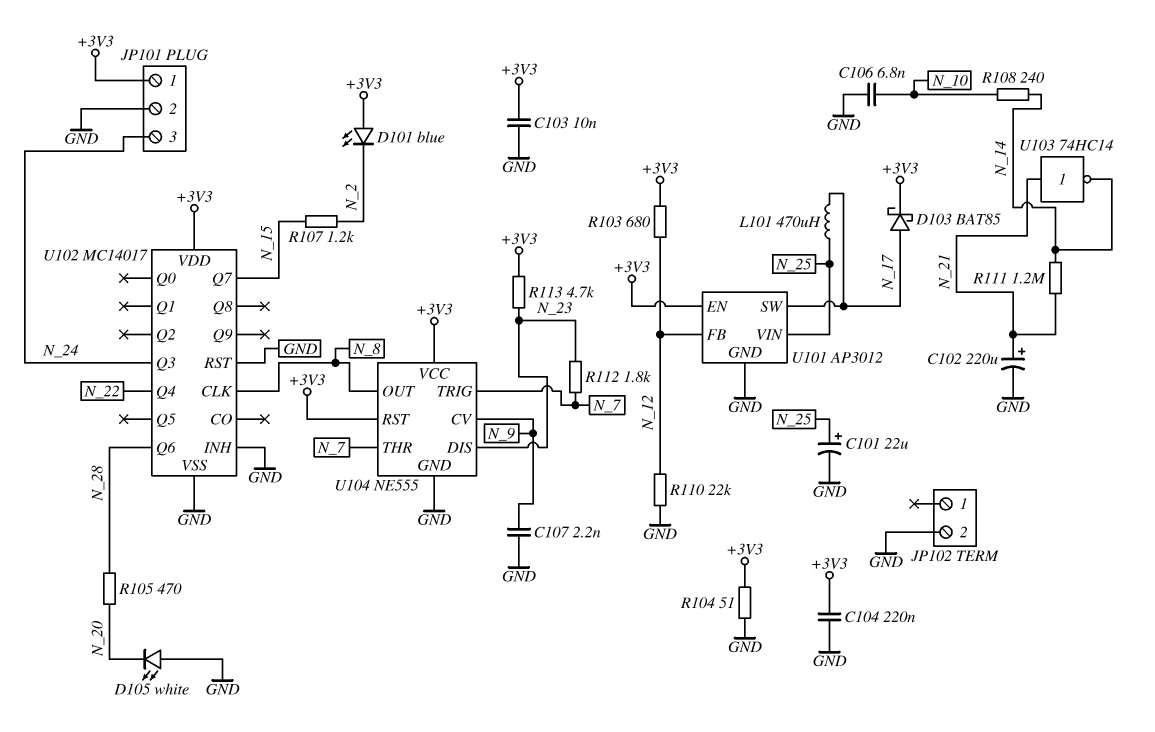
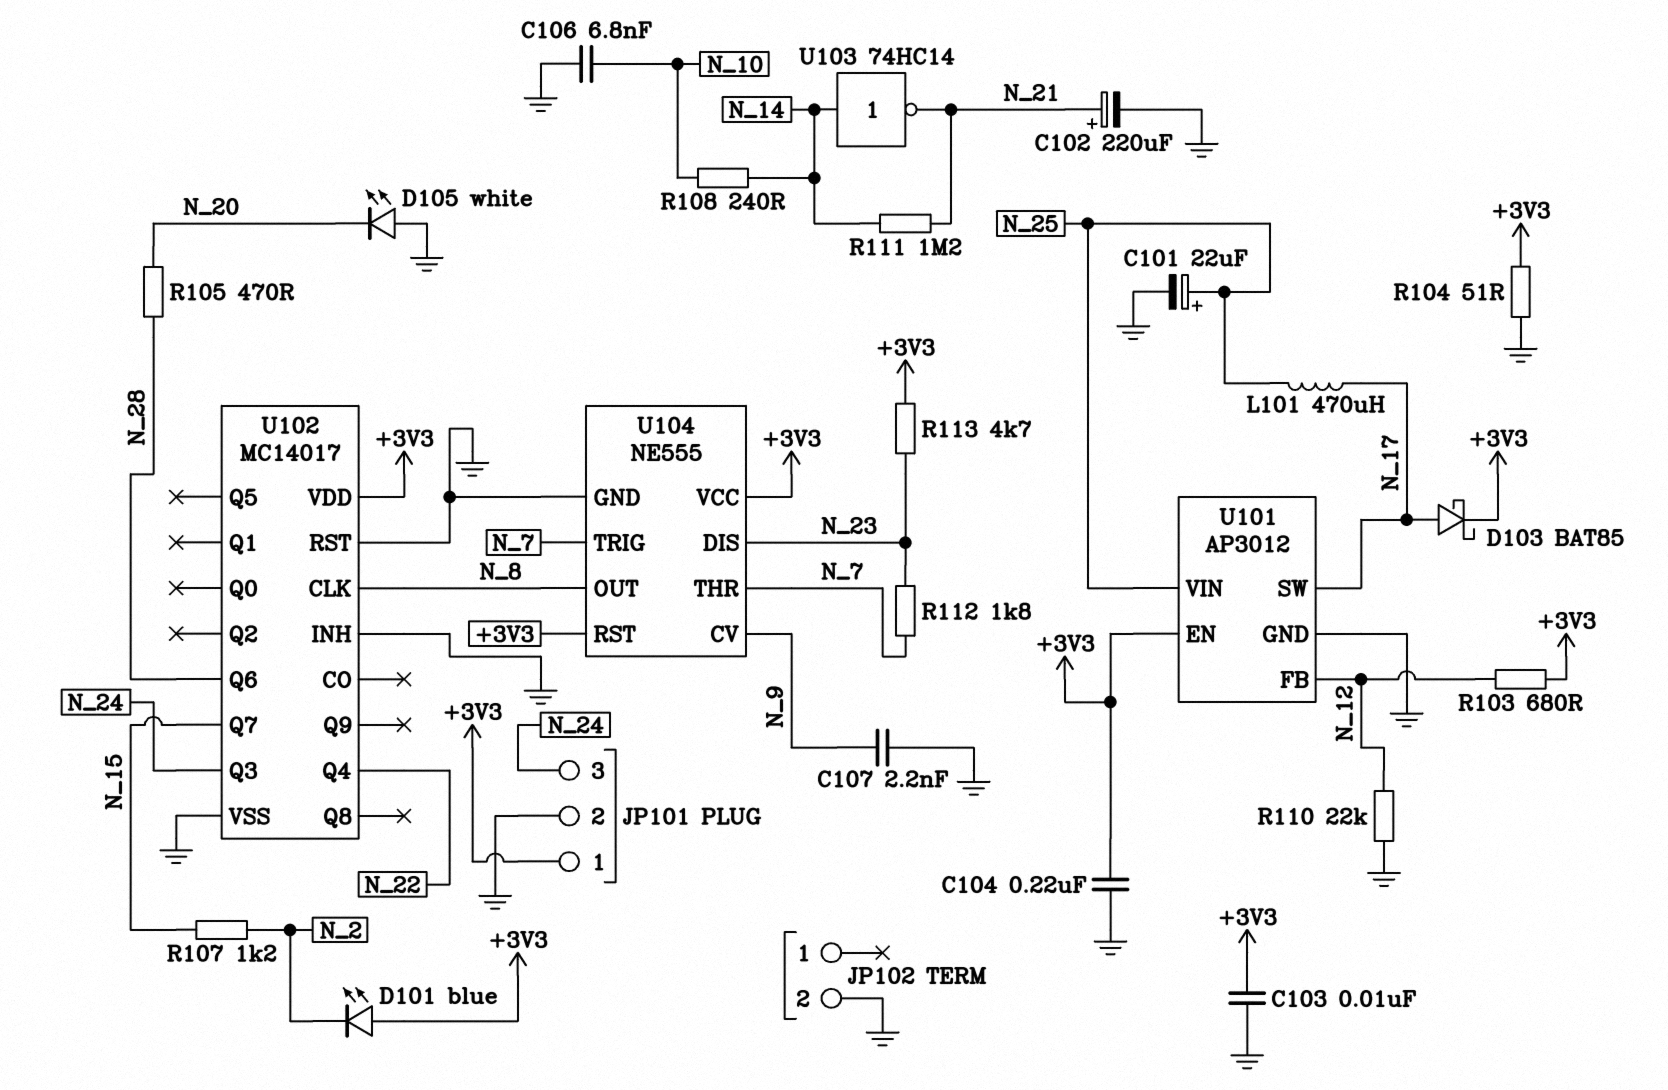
U103: NOT 74HC14 (in N_21, out N_14) -> NOT 74HC14 (in N_14, out N_21)

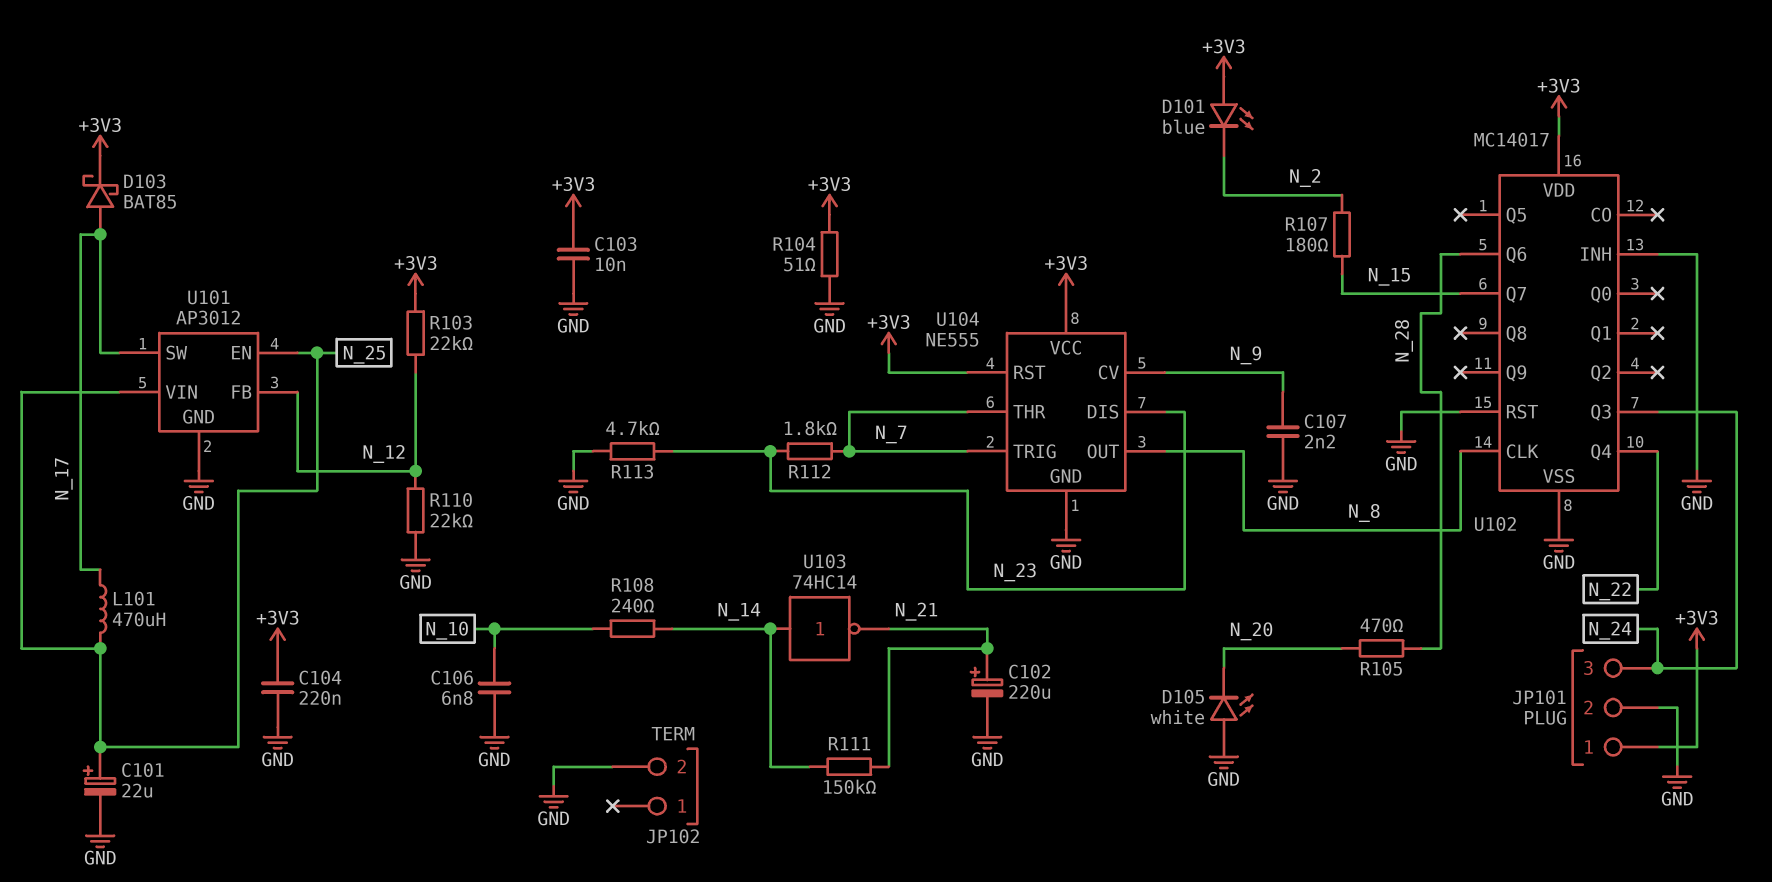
R103: 680 (+3V3, N_12) -> 22k (+3V3, N_12)
R107: 1.2k (N_2, N_15) -> 180 (N_2, N_15)
R111: 1.2M (N_14, N_21) -> 150k (N_14, N_21)
R113: 4.7k (+3V3, N_23) -> 4.7k (GND, N_23)
U101 pin EN: +3V3 -> N_25

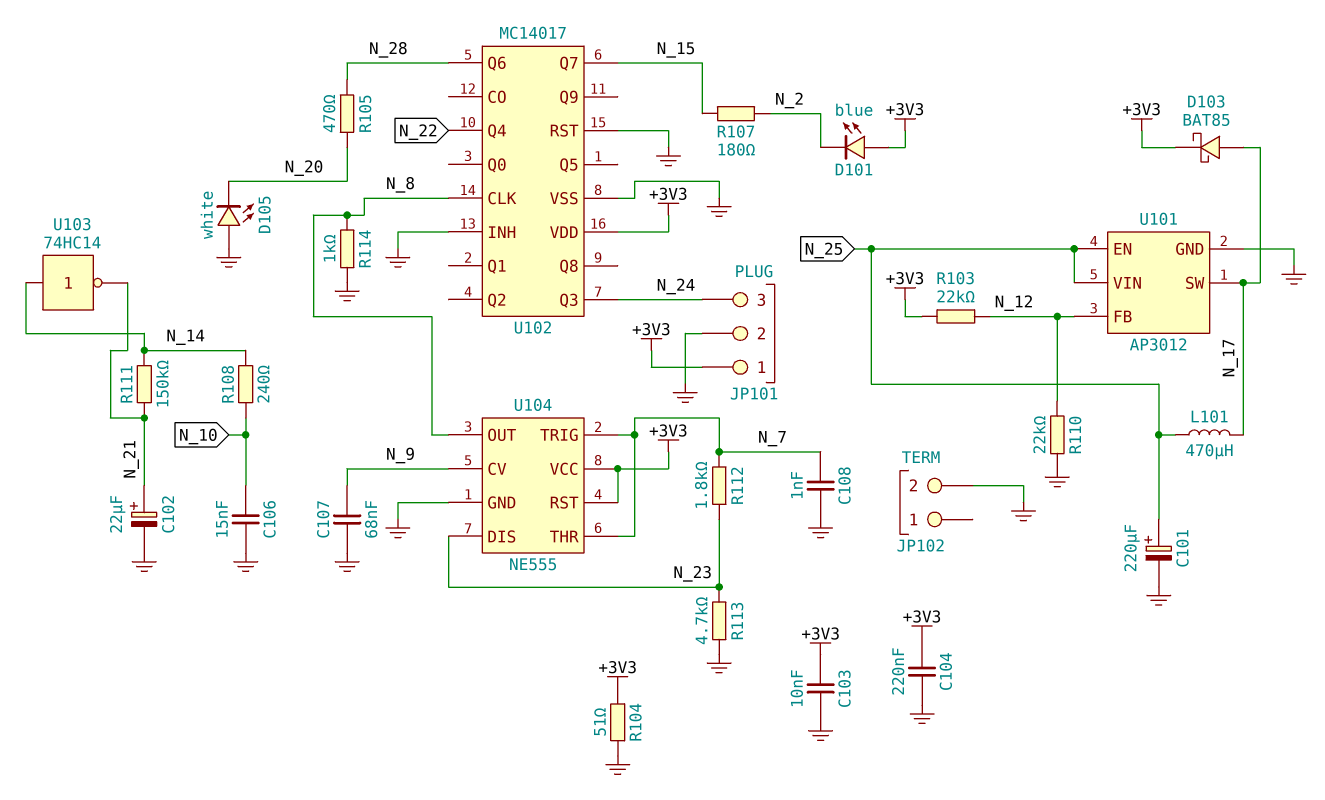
C101: 22uF (plus N_25, minus GND) -> 220uF (plus N_25, minus GND)
C102: 220uF (plus N_21, minus GND) -> 22uF (plus N_21, minus GND)
C106: 6.8nF (GND, N_10) -> 15nF (GND, N_10)
C107: 2.2nF (GND, N_9) -> 68nF (GND, N_9)
C108: none -> 1nF (GND, N_7)
R114: none -> 1k (GND, N_8)

